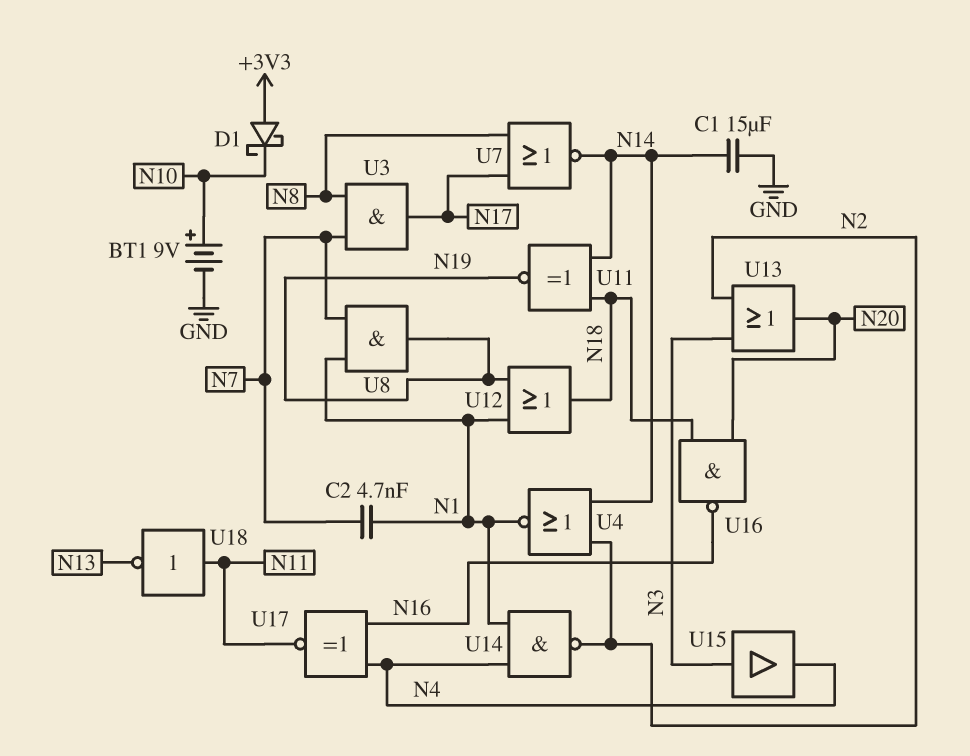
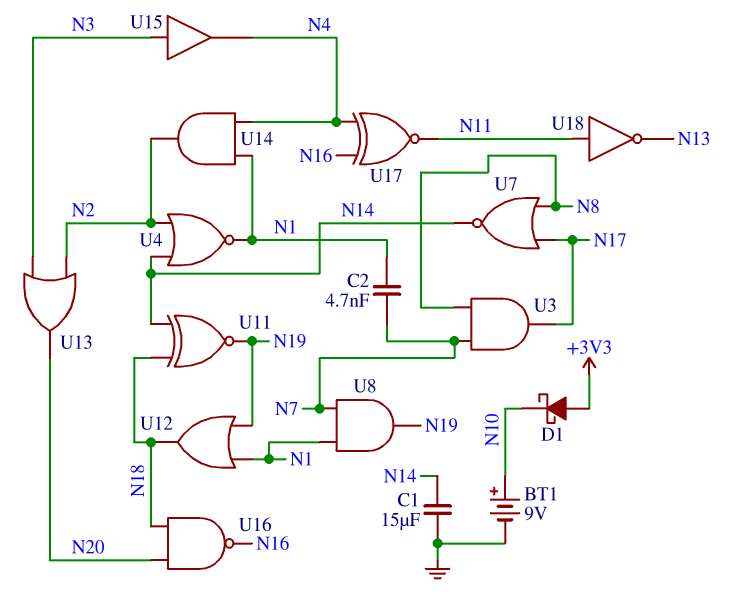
U14: NAND (in N1, in N4, out N2) -> AND (in N1, in N4, out N2)

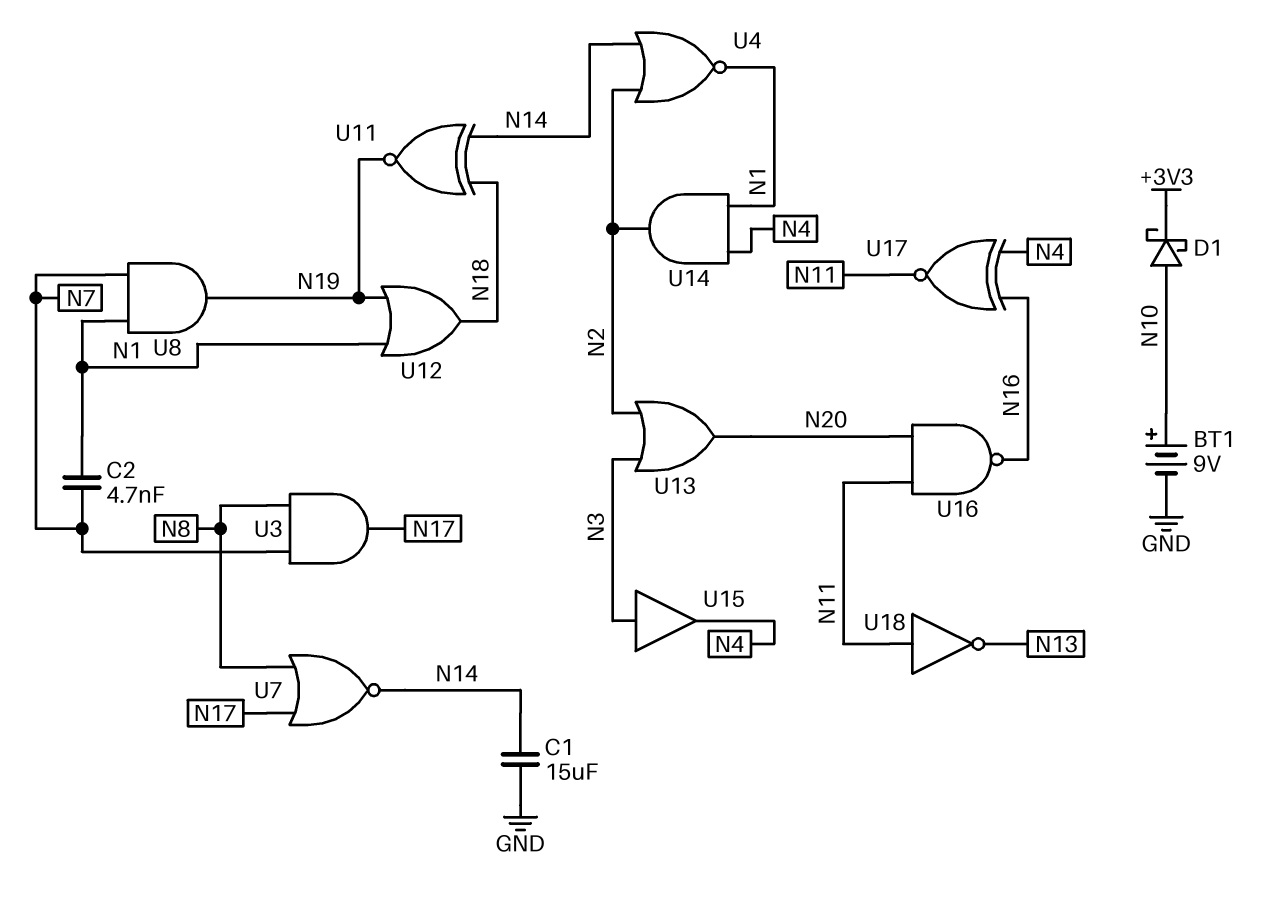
D1: schottky (A +3V3, K N10) -> schottky (A N10, K +3V3)
U16: NAND (in N18, in N20, out N16) -> NAND (in N11, in N20, out N16)

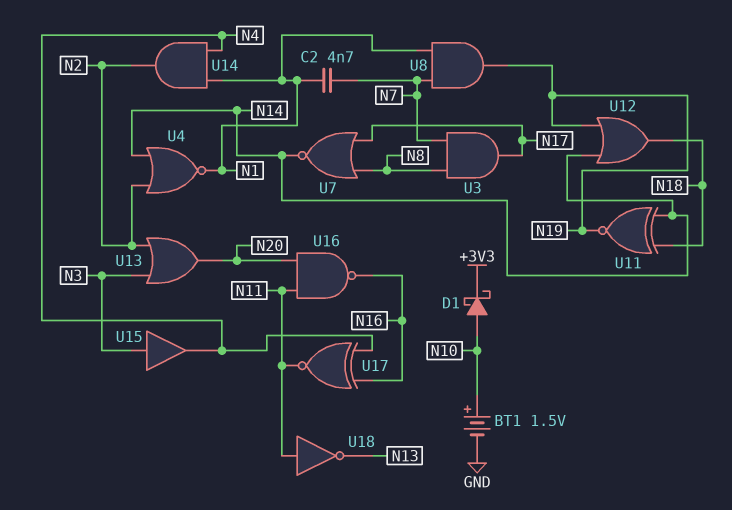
BT1: 9V (plus N10, minus GND) -> 1.5V (plus N10, minus GND)
C1: 15uF (GND, N14) -> none
U12: OR (in N1, in N19, out N18) -> OR (in N14, in N19, out N18)

